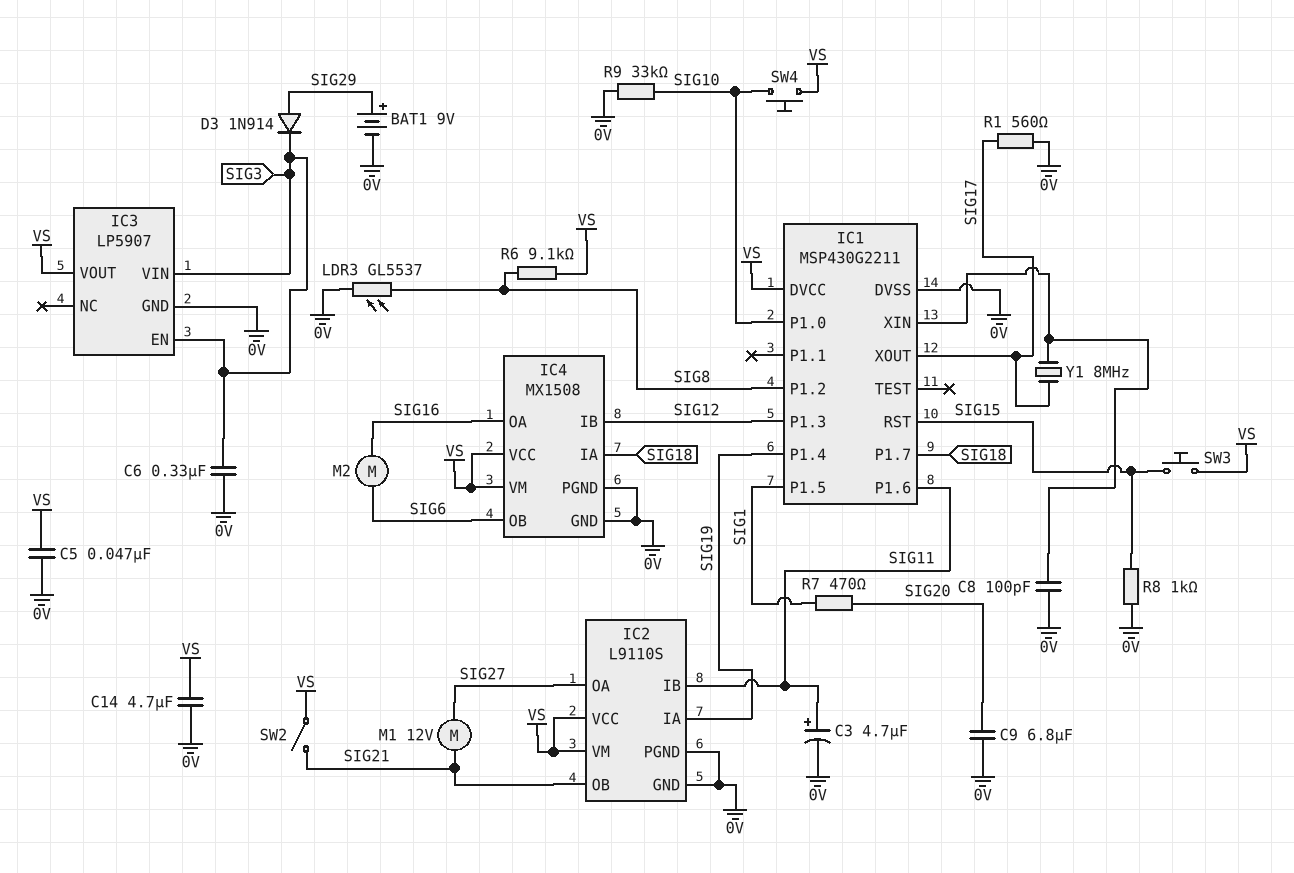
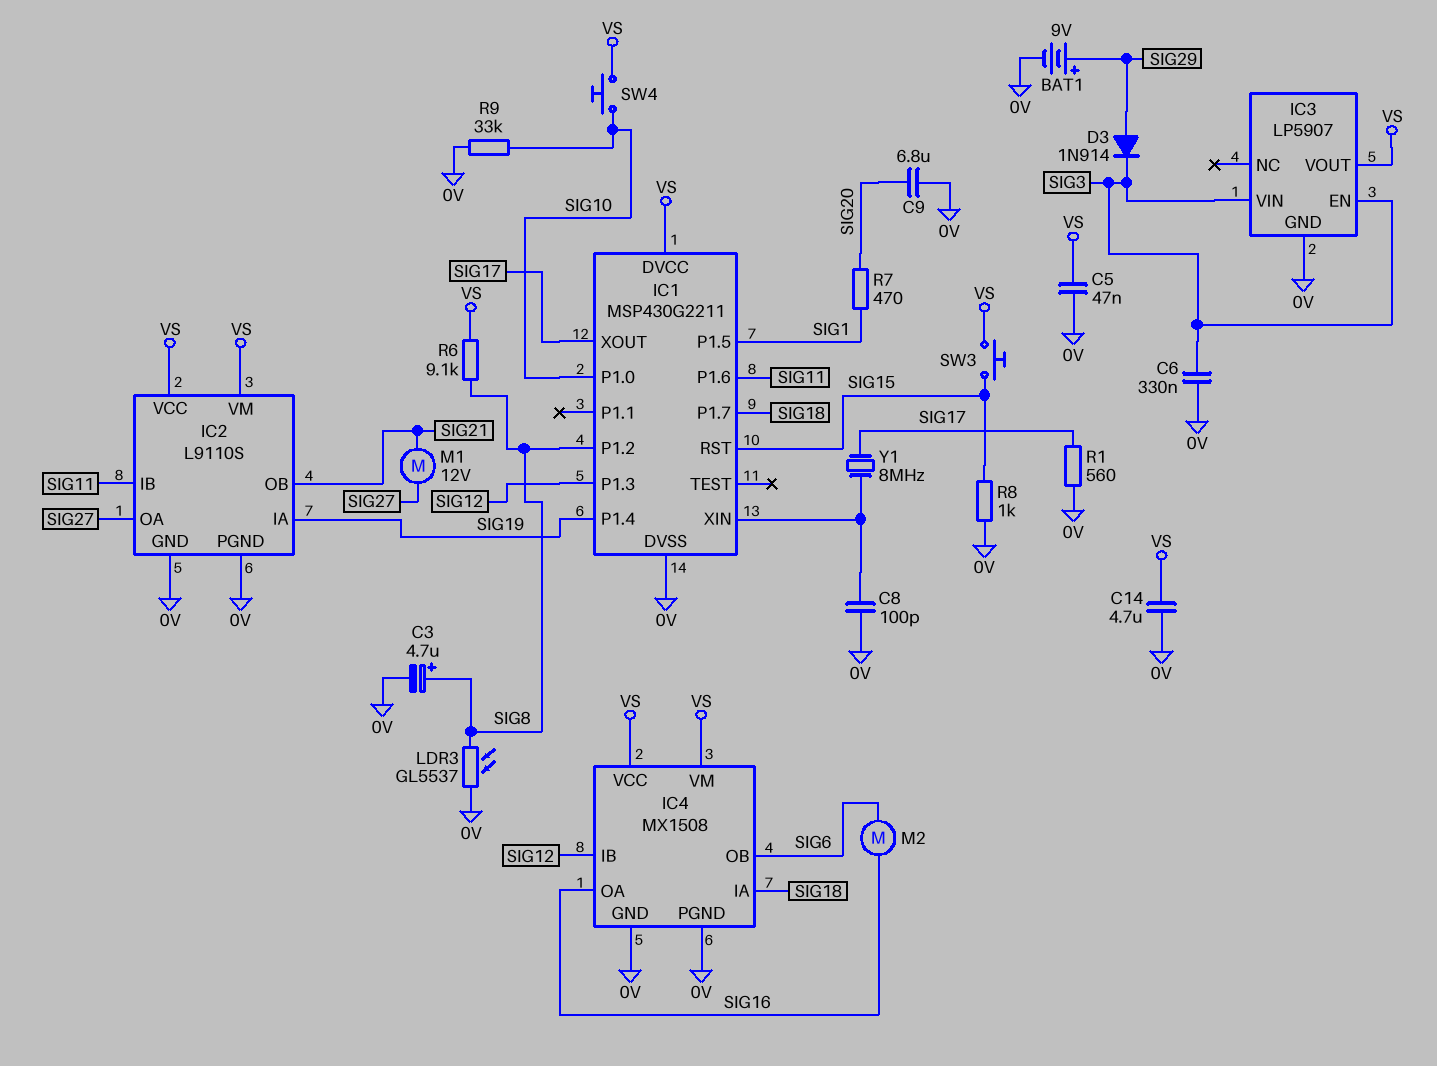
C3: 4.7uF (plus SIG11, minus 0V) -> 4.7uF (plus SIG8, minus 0V)
SW2: switch (SIG21, VS) -> none

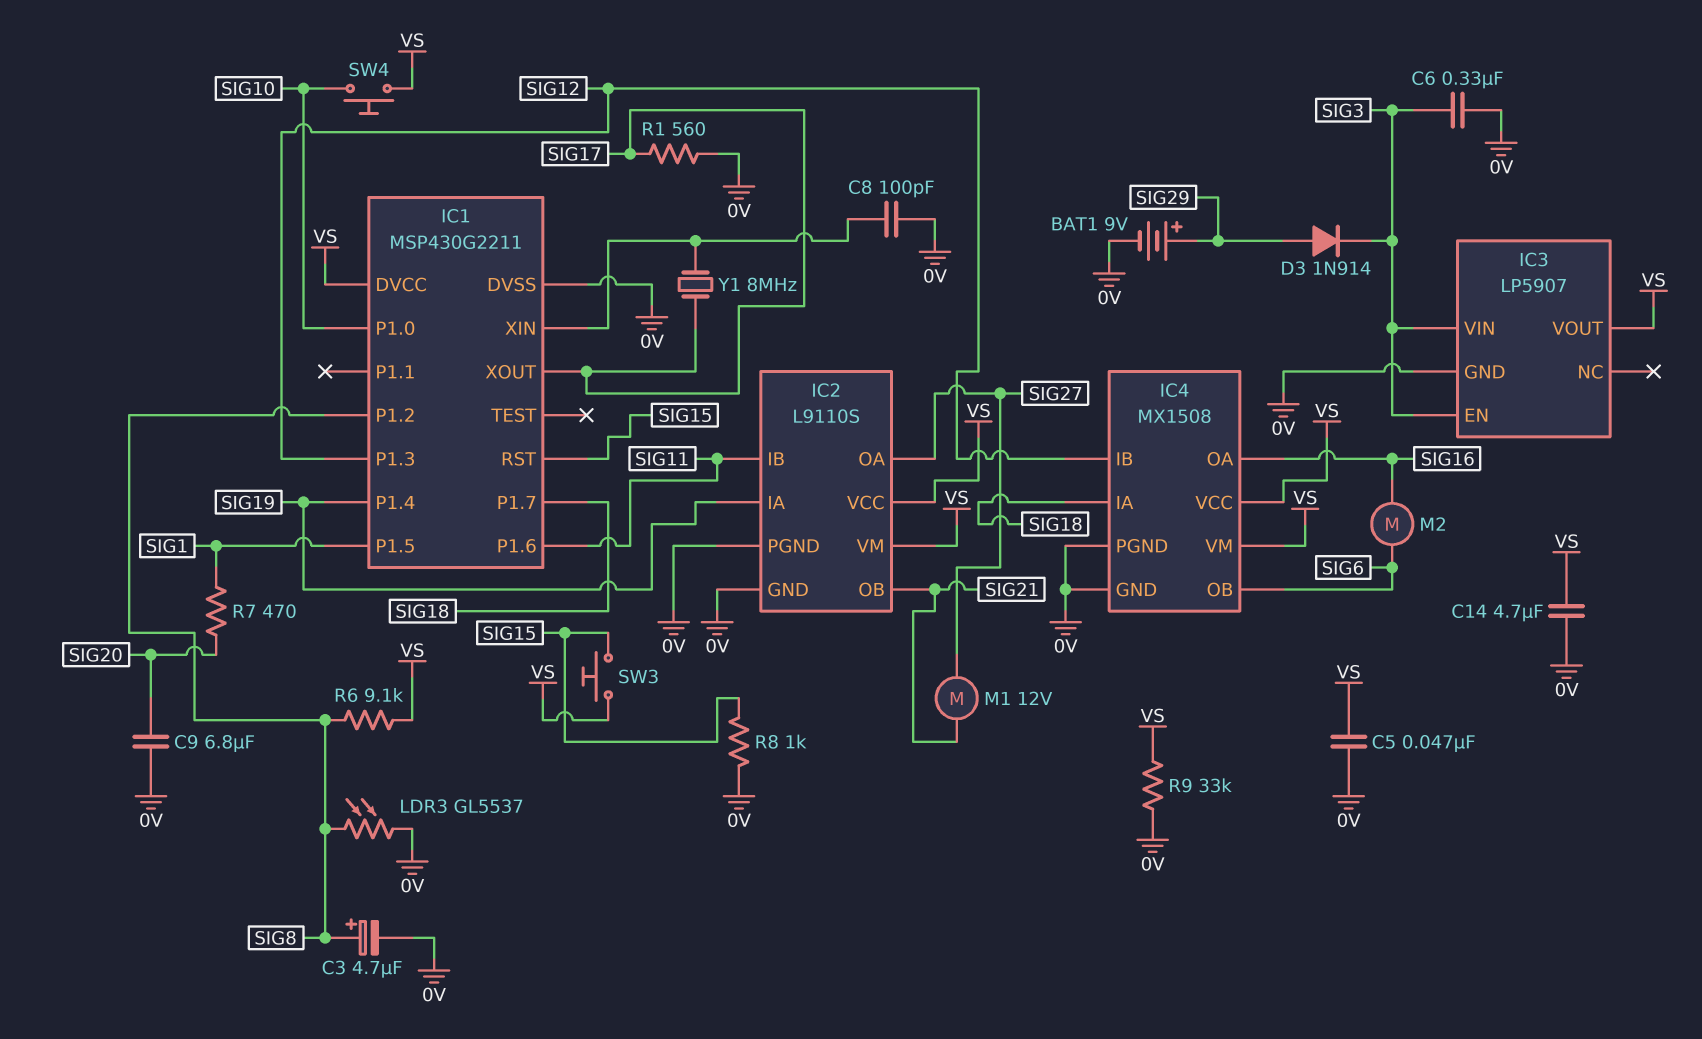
R9: 33k (0V, SIG10) -> 33k (0V, VS)

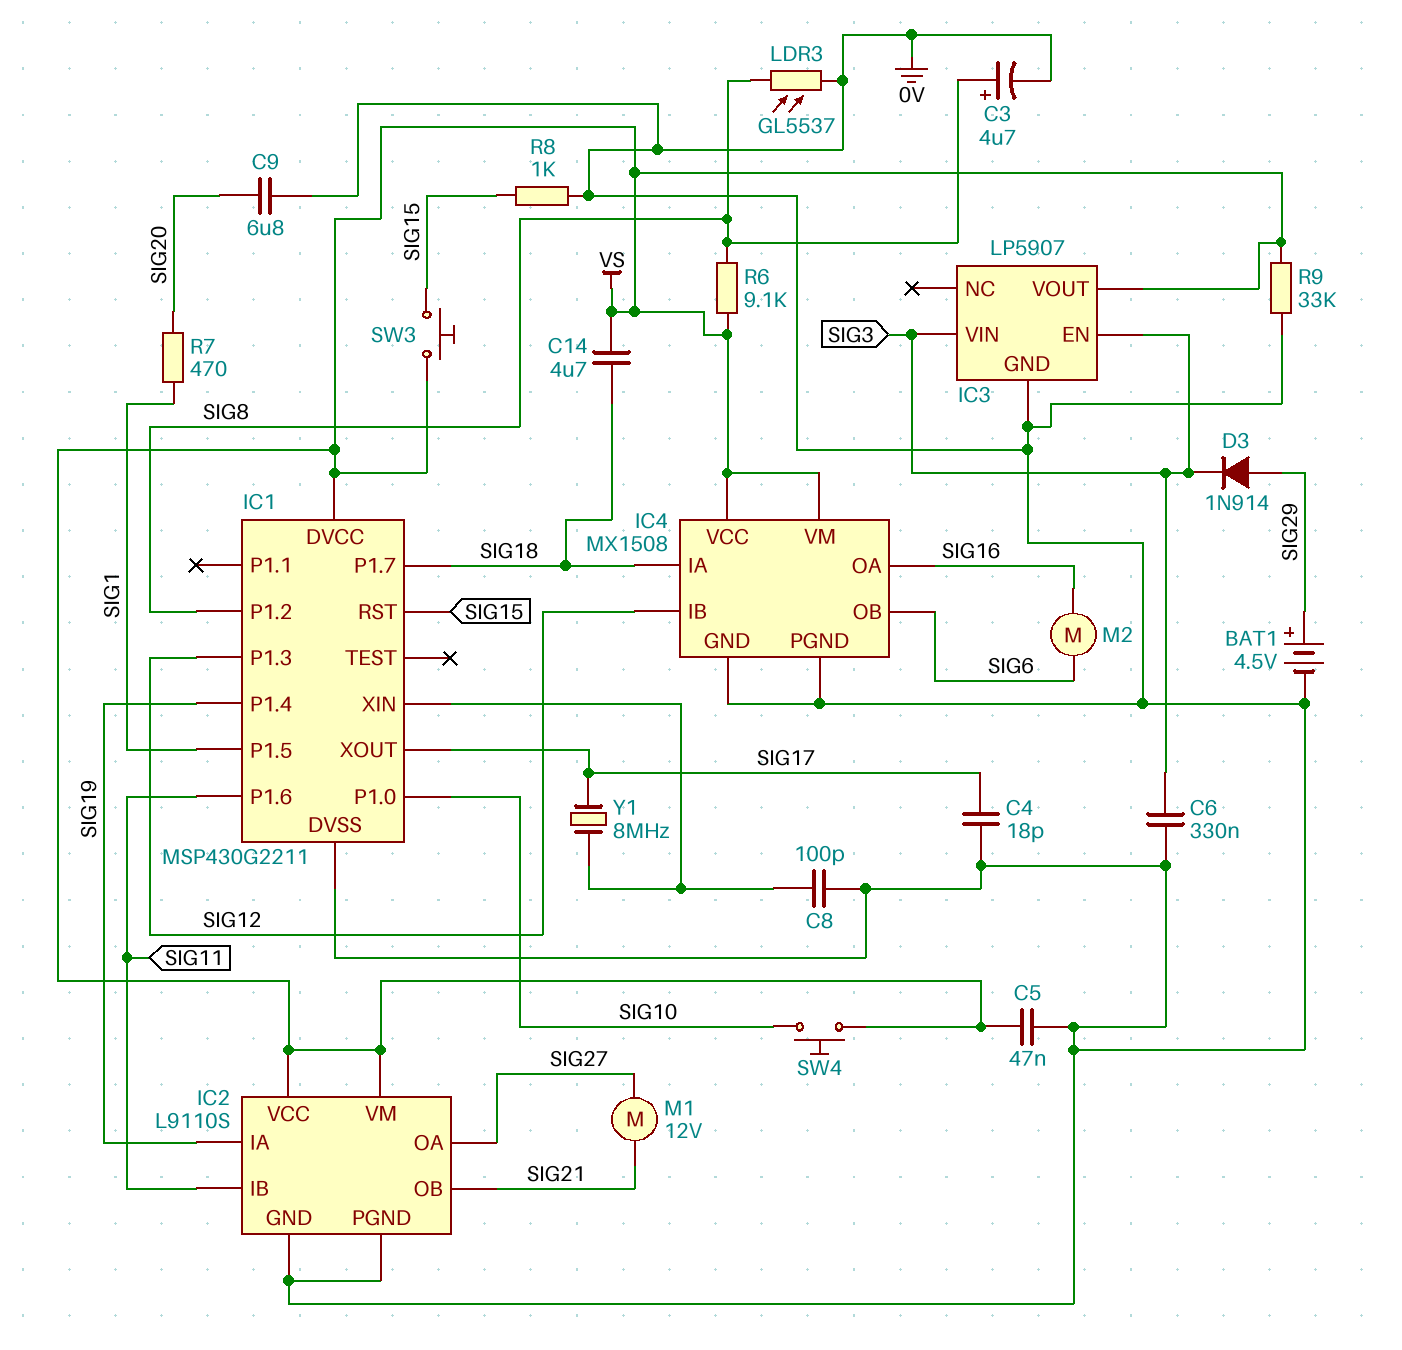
BAT1: 9V (plus SIG29, minus 0V) -> 4.5V (plus SIG29, minus 0V)
C4: none -> 18pF (0V, SIG17)
C14: 4.7uF (0V, VS) -> 4.7uF (SIG18, VS)
R1: 560 (0V, SIG17) -> none

